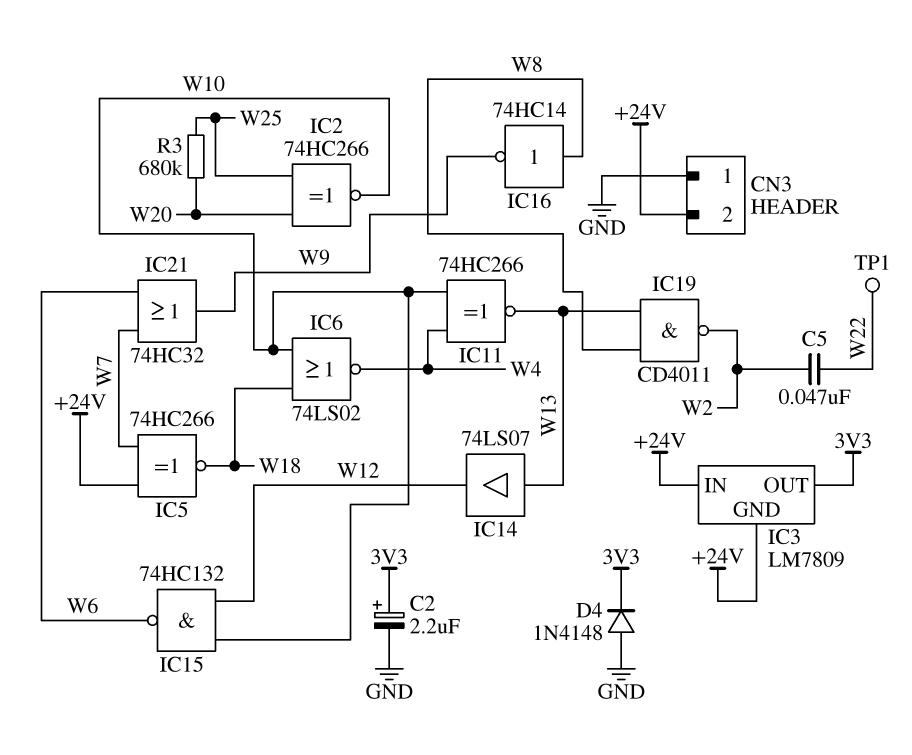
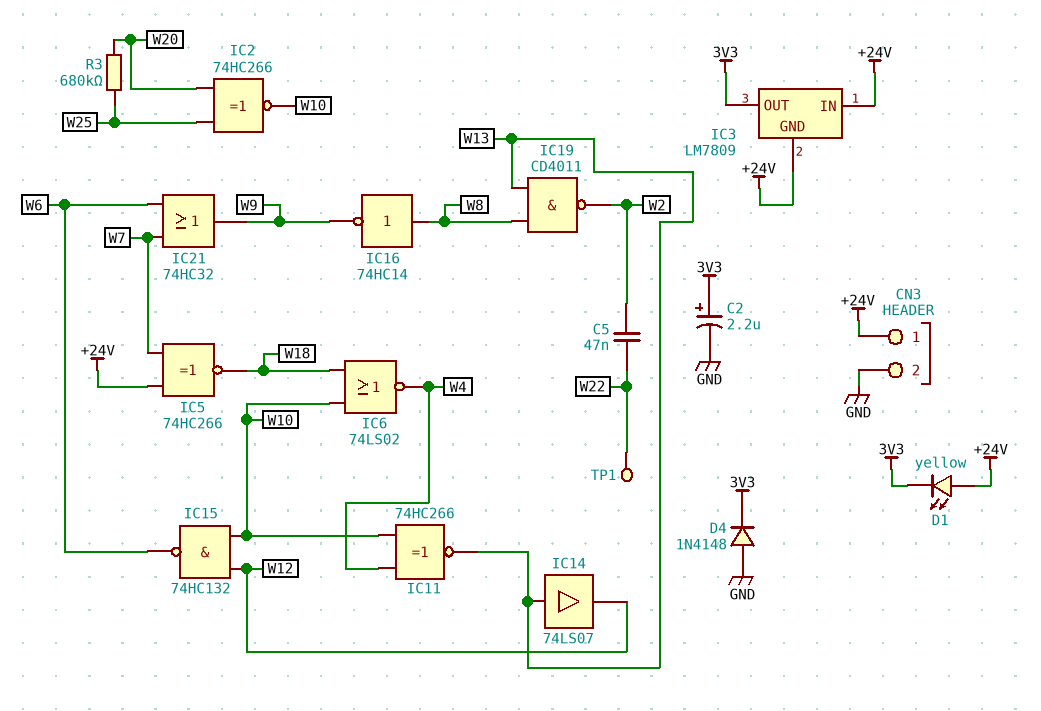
CN3 pin 1: GND -> +24V
CN3 pin 2: +24V -> GND
D1: none -> LED yellow (A +24V, K 3V3)

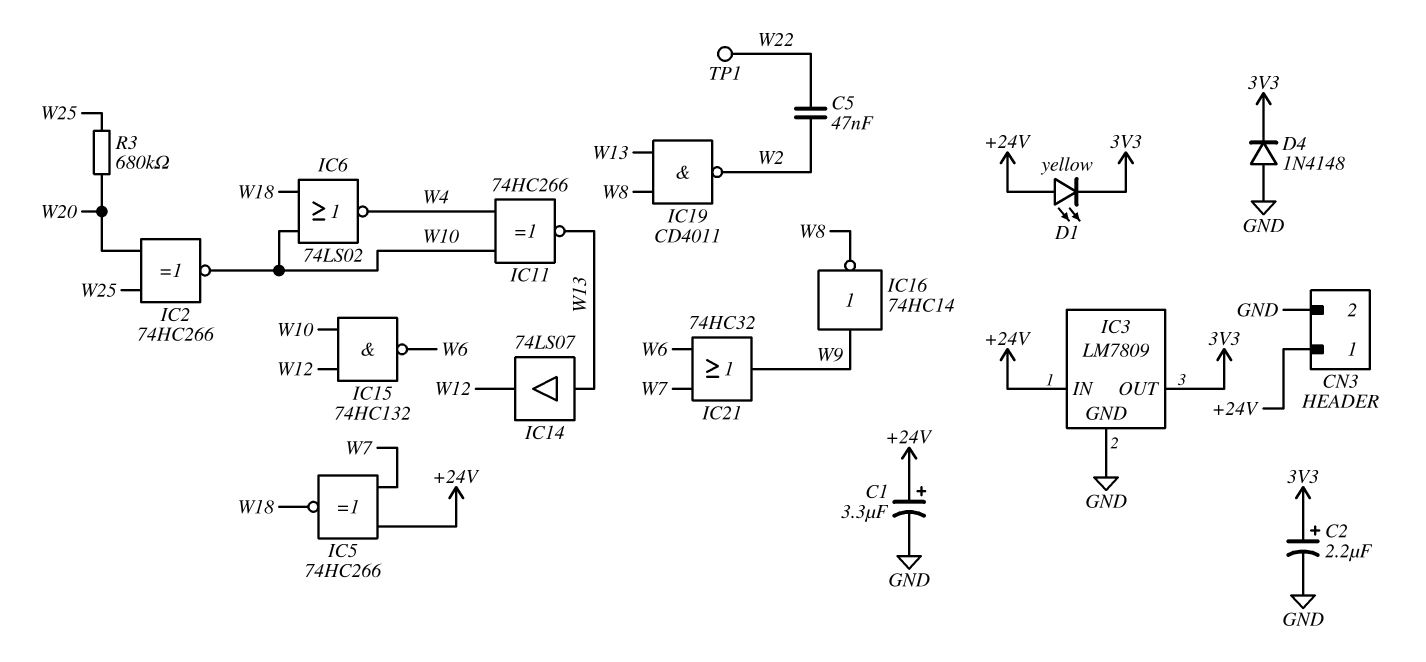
C1: none -> 3.3uF (plus +24V, minus GND)
IC3 pin GND: +24V -> GND
IC16: NOT 74HC14 (in W8, out W9) -> NOT 74HC14 (in W9, out W8)

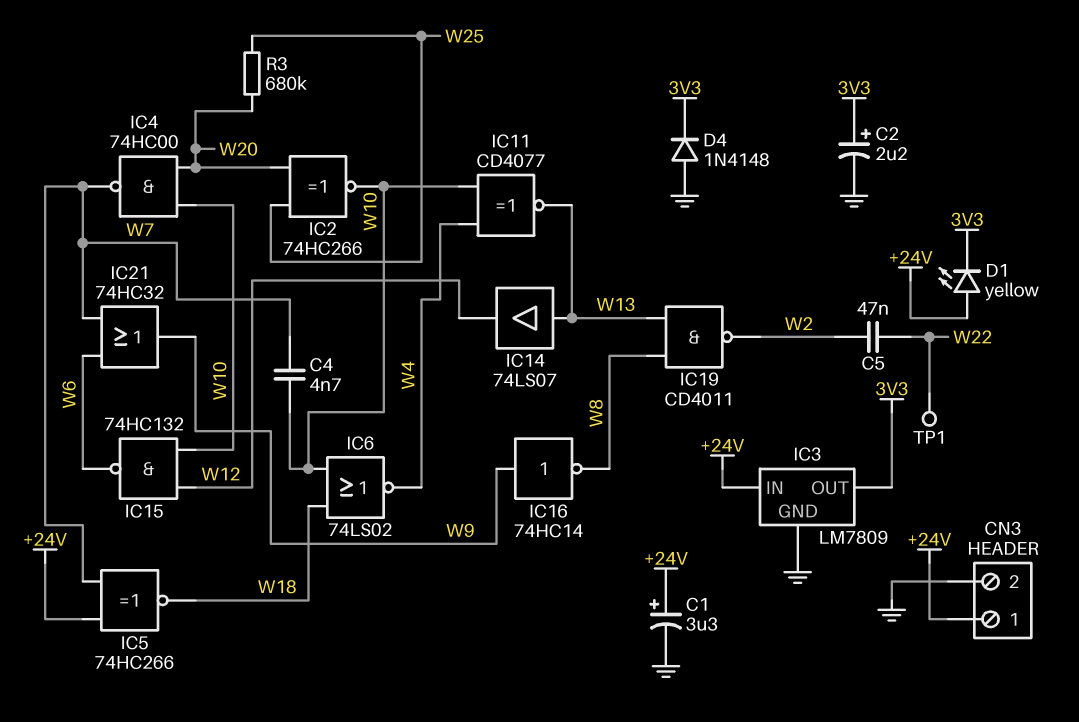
C4: none -> 4.7nF (W7, W10)
IC4: none -> NAND 74HC00 (in W10, in W20, out W7)
IC11: XNOR 74HC266 (in W4, in W10, out W13) -> XNOR CD4077 (in W4, in W10, out W13)

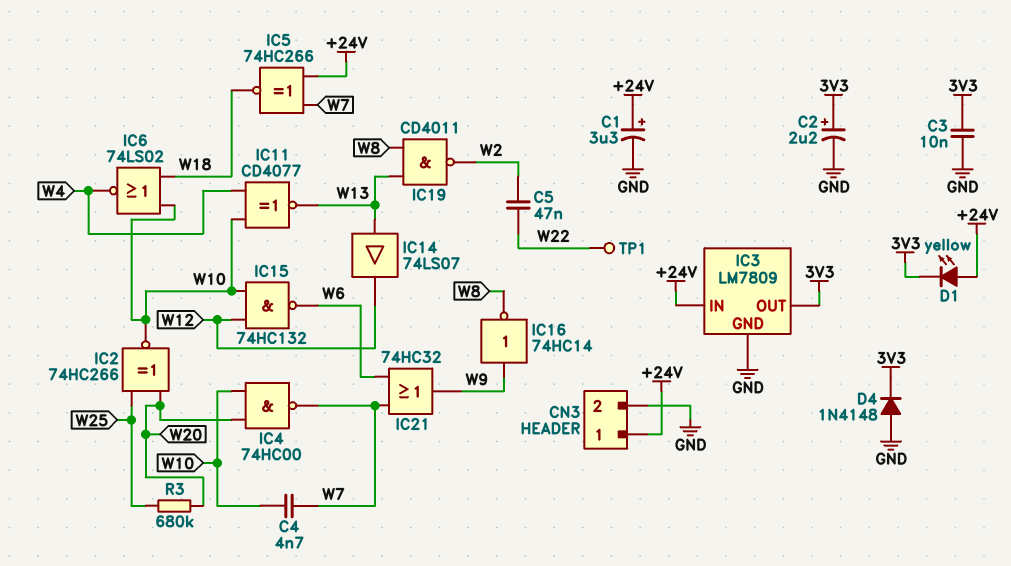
C3: none -> 10nF (3V3, GND)

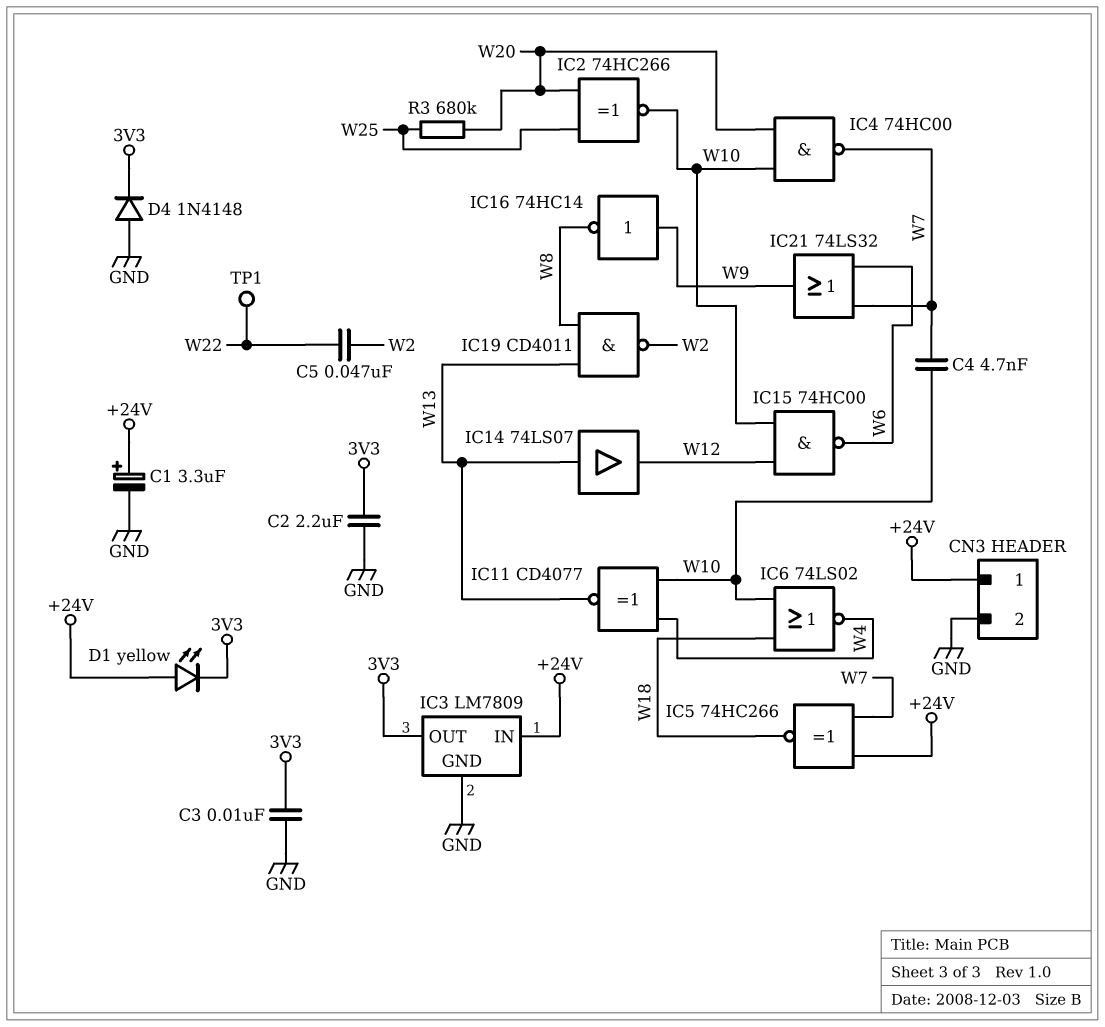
C2: 2.2uF (plus 3V3, minus GND) -> 2.2uF (3V3, GND)
IC15: NAND 74HC132 (in W10, in W12, out W6) -> NAND 74HC00 (in W10, in W12, out W6)
IC21: OR 74HC32 (in W6, in W7, out W9) -> OR 74LS32 (in W6, in W7, out W9)

